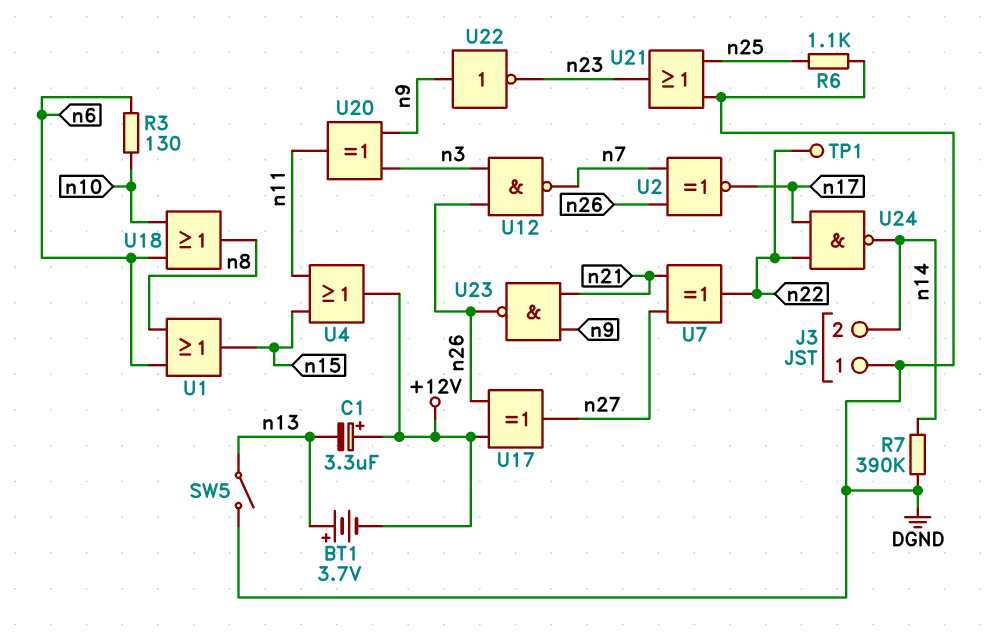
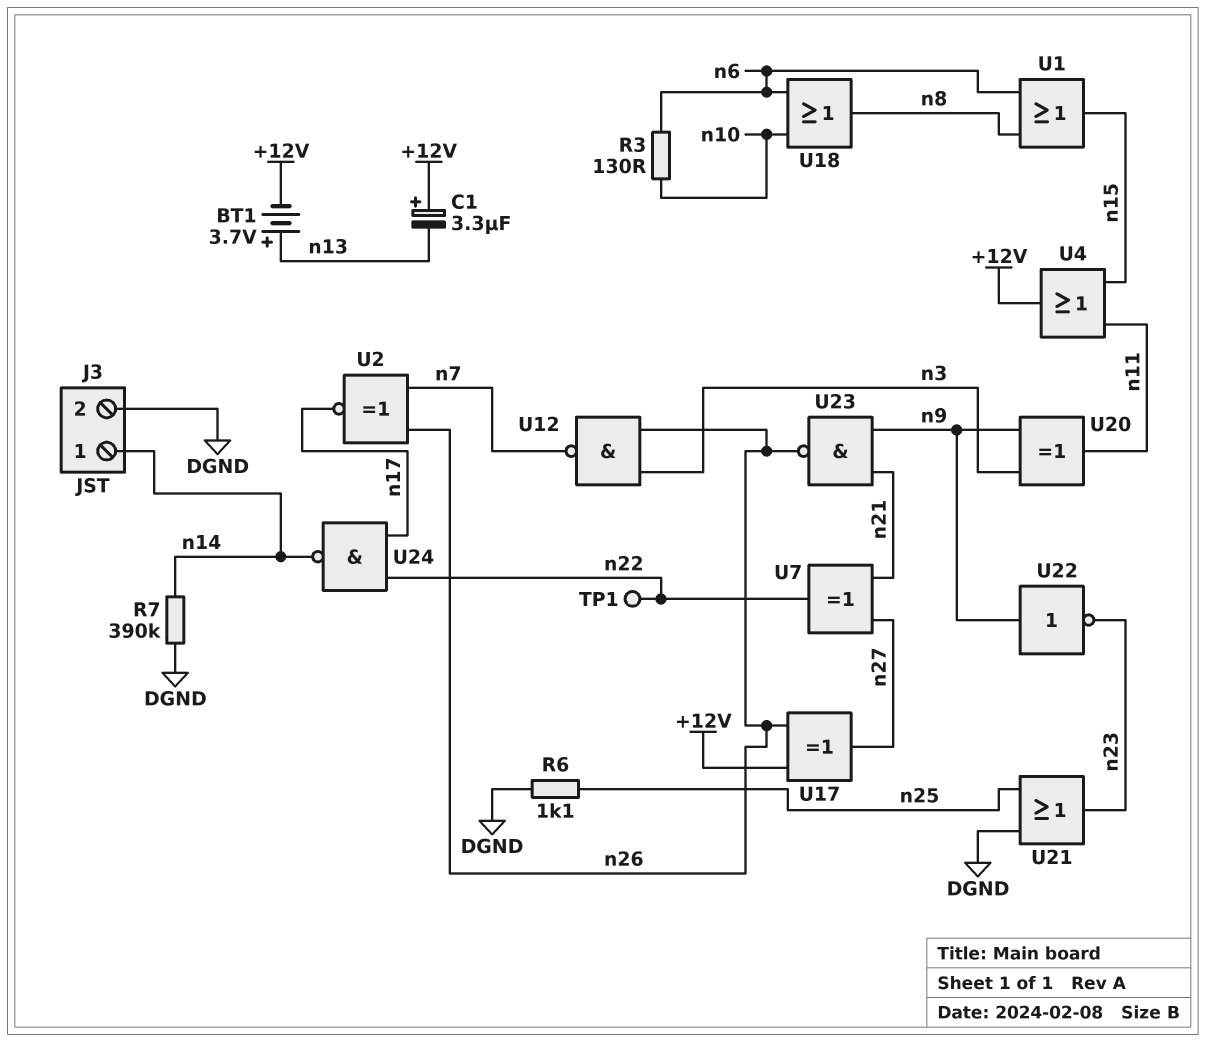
J3 pin 1: DGND -> n14
J3 pin 2: n14 -> DGND
SW5: switch (DGND, n13) -> none

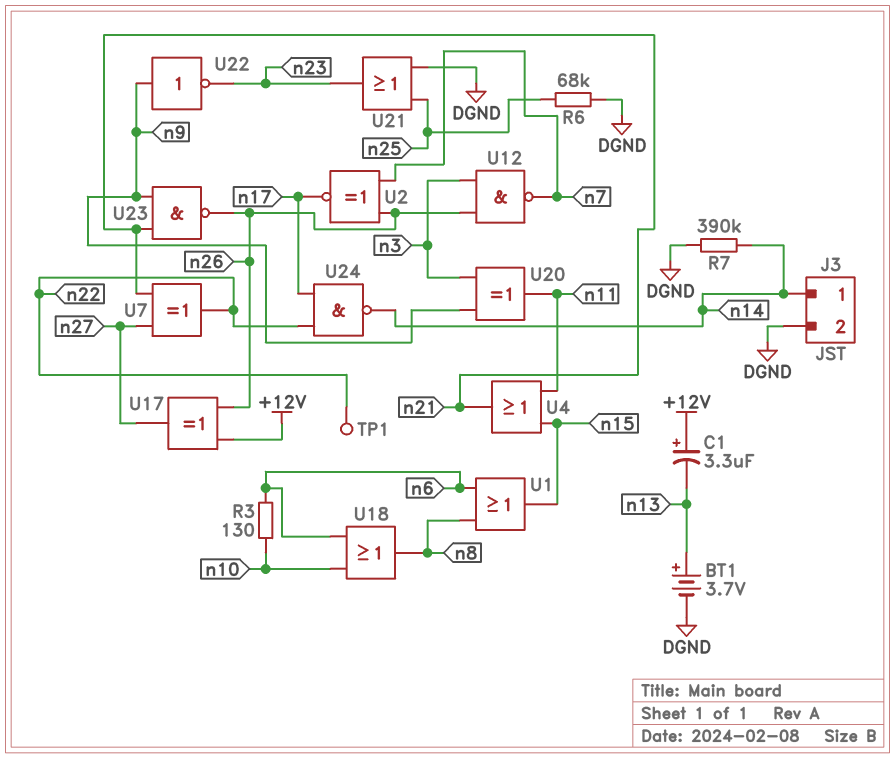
BT1: 3.7V (plus n13, minus +12V) -> 3.7V (plus n13, minus DGND)
R6: 1.1k (DGND, n25) -> 68k (DGND, n25)
U4: OR (in n11, in n15, out +12V) -> OR (in n11, in n15, out n21)

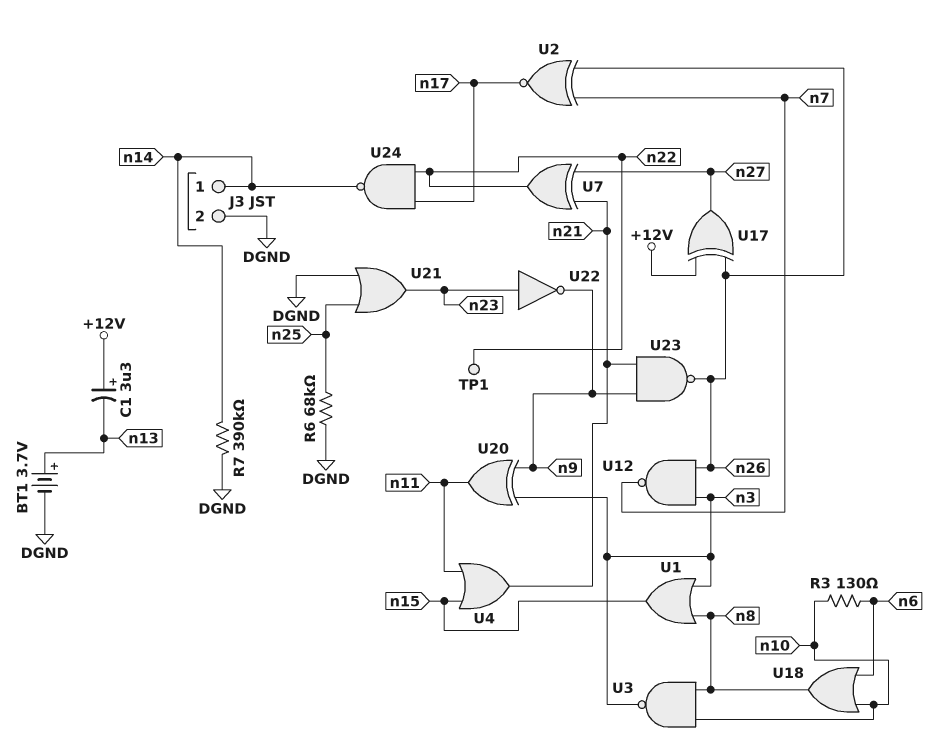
U1: OR (in n6, in n8, out n15) -> OR (in n3, in n8, out n15)
U3: none -> NAND (in n8, in n10, out n3)
U22: NOT (in n9, out n23) -> NOT (in n23, out n9)

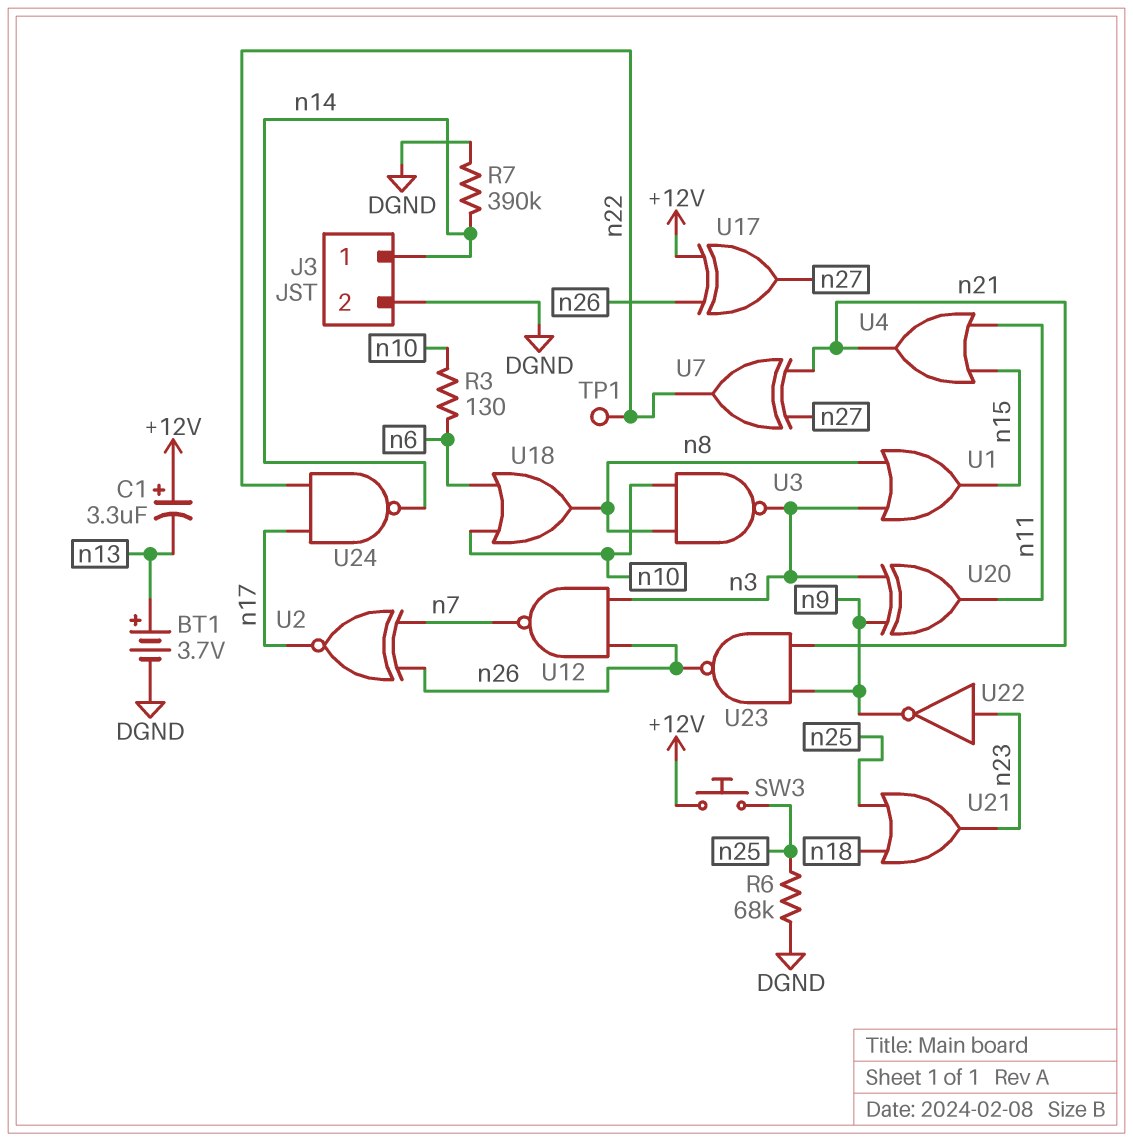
SW3: none -> button (+12V, n25)
U21: OR (in DGND, in n25, out n23) -> OR (in n18, in n25, out n23)

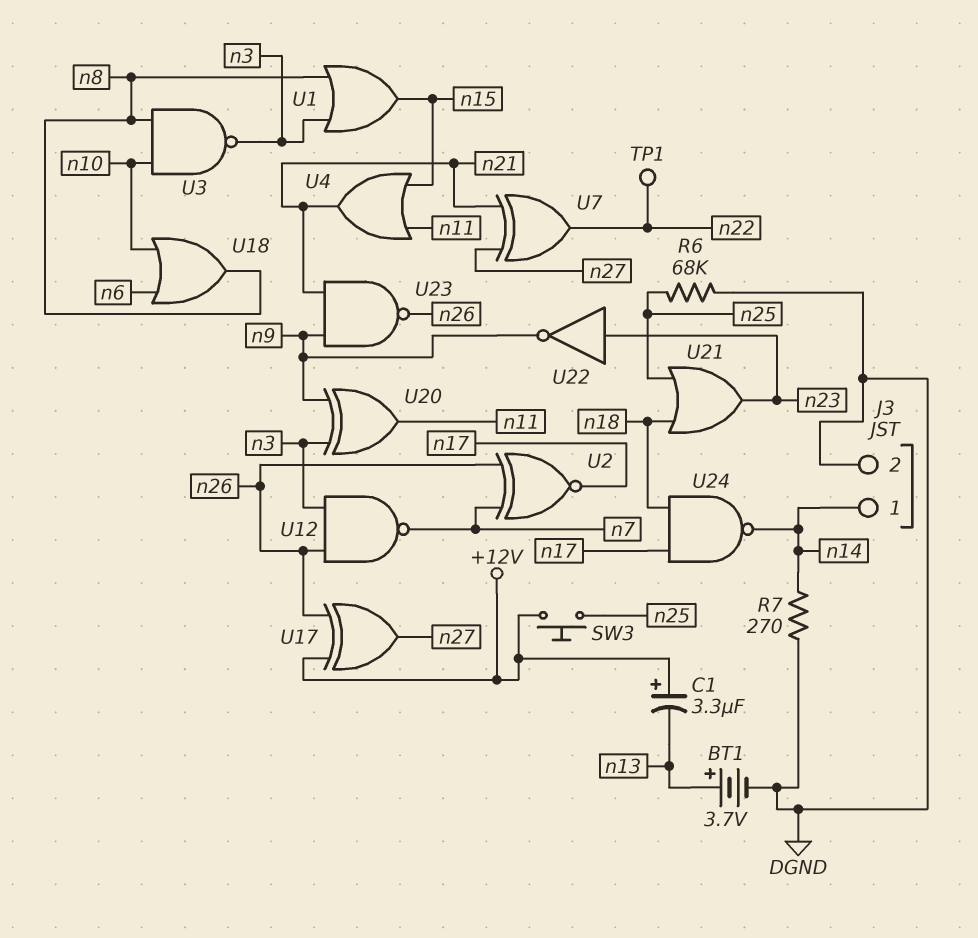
R3: 130 (n6, n10) -> none
R7: 390k (DGND, n14) -> 270 (DGND, n14)
U24: NAND (in n17, in n22, out n14) -> NAND (in n17, in n18, out n14)

